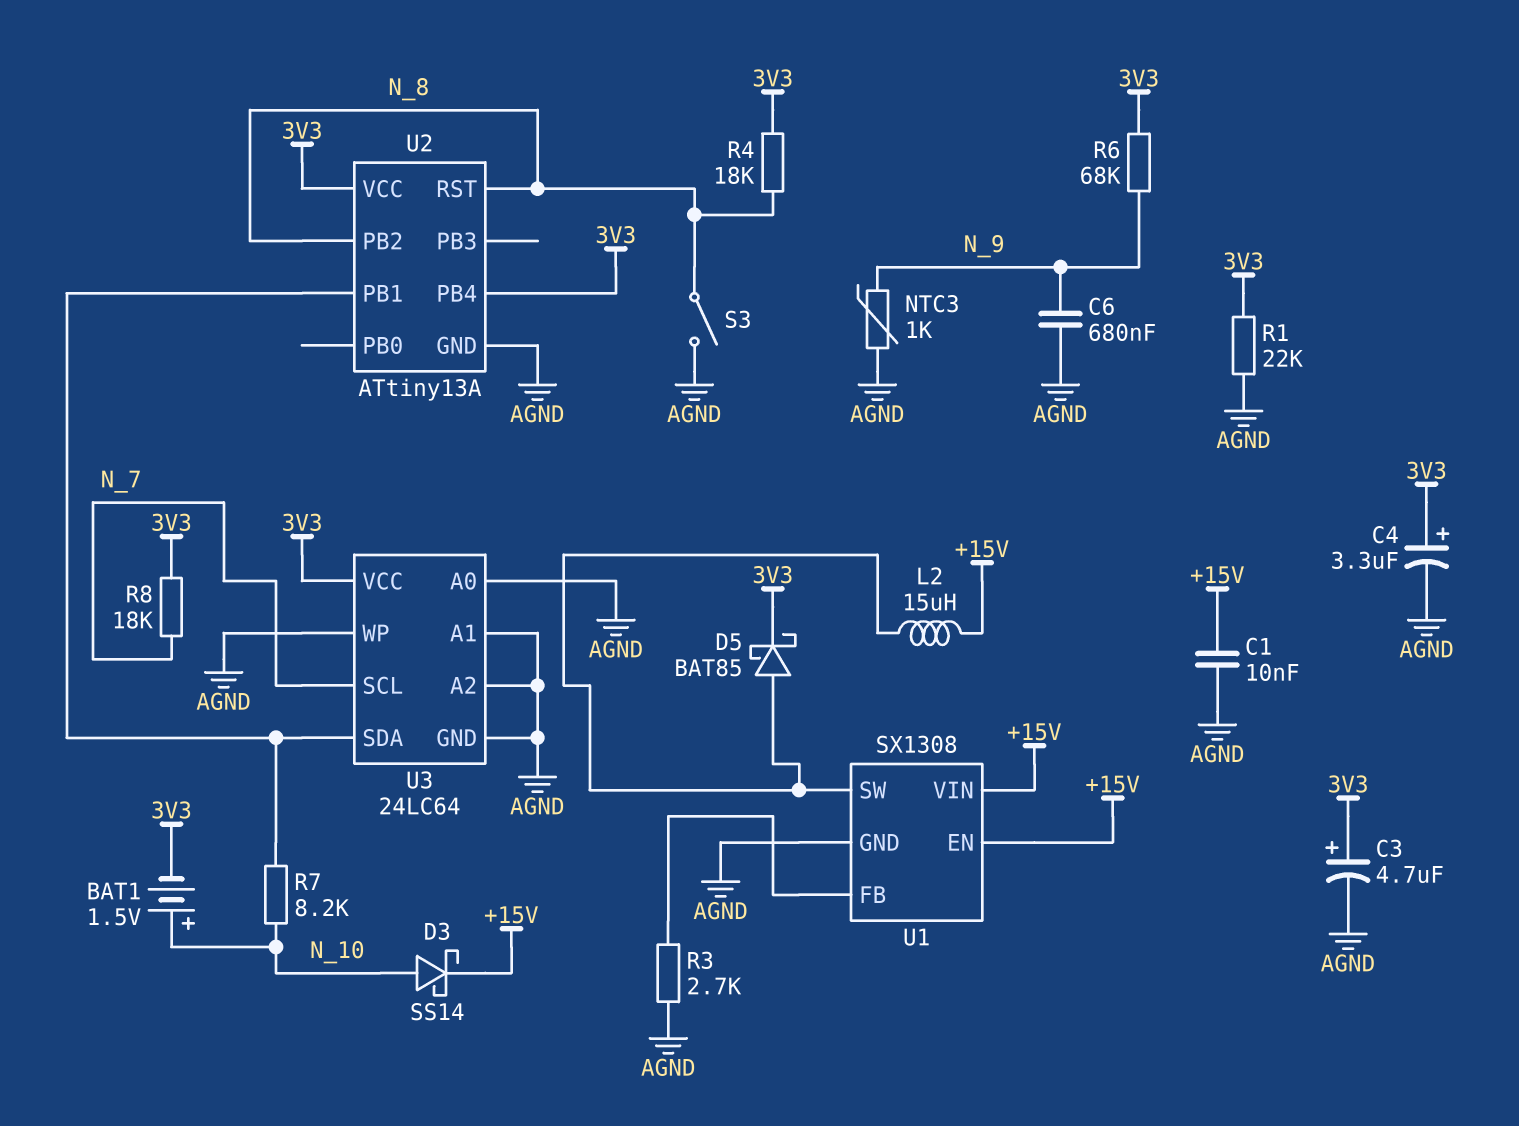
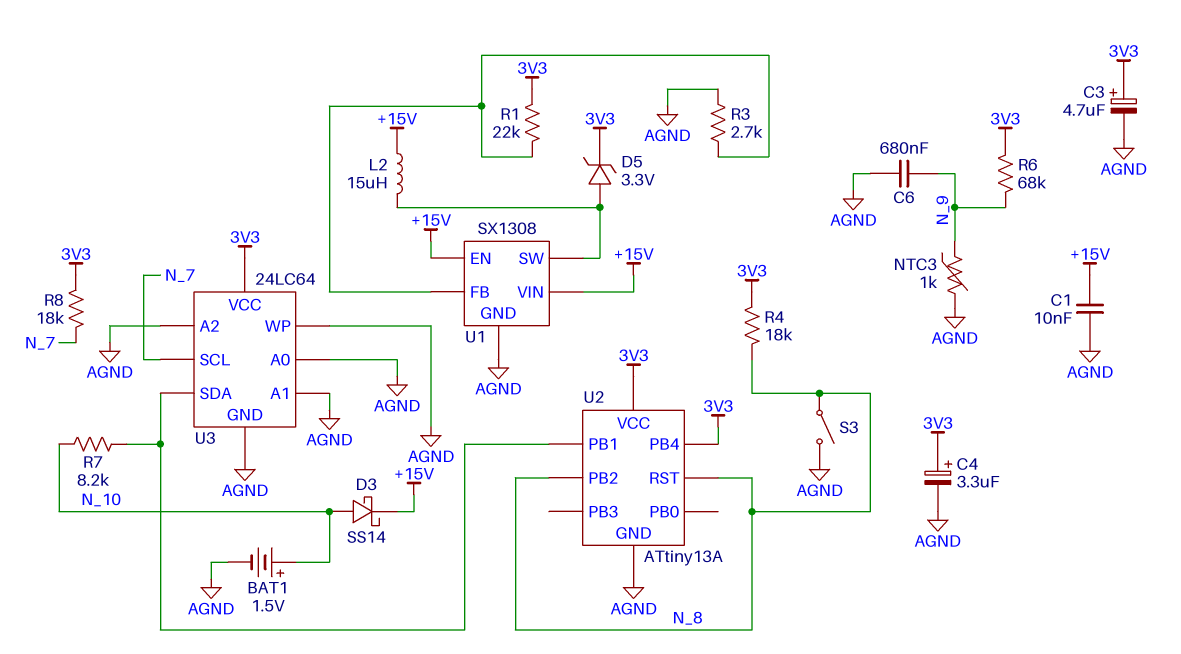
BAT1: 1.5V (plus N_10, minus 3V3) -> 1.5V (plus N_10, minus AGND)
D5: schottky BAT85 (A U1/SW, K 3V3) -> zener 3.3V (A U1/SW, K 3V3)
R1: 22k (3V3, AGND) -> 22k (3V3, U1/FB)

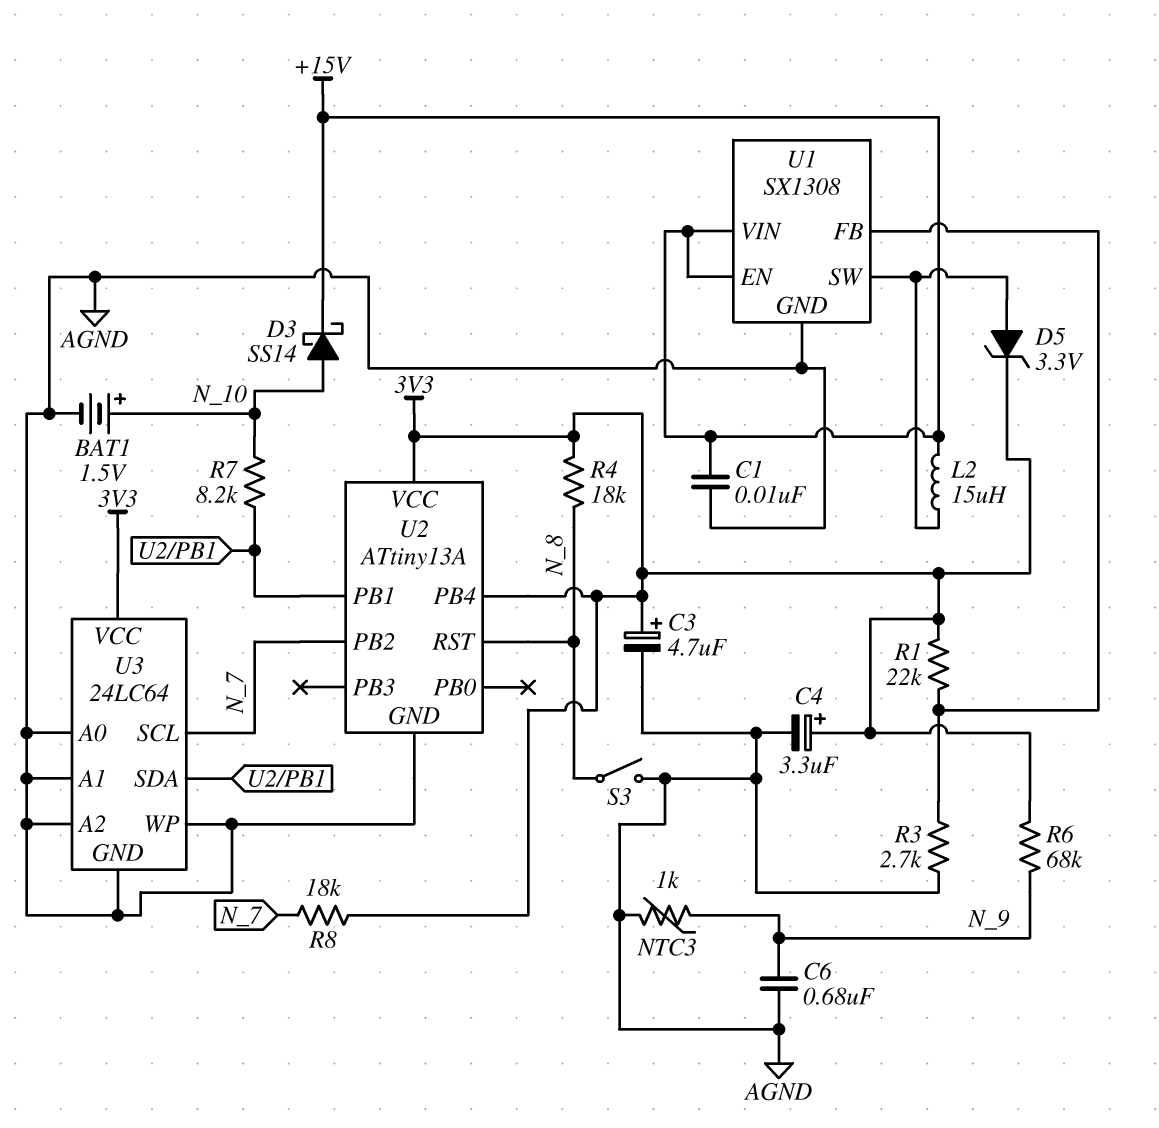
U2 pin PB2: N_8 -> N_7

